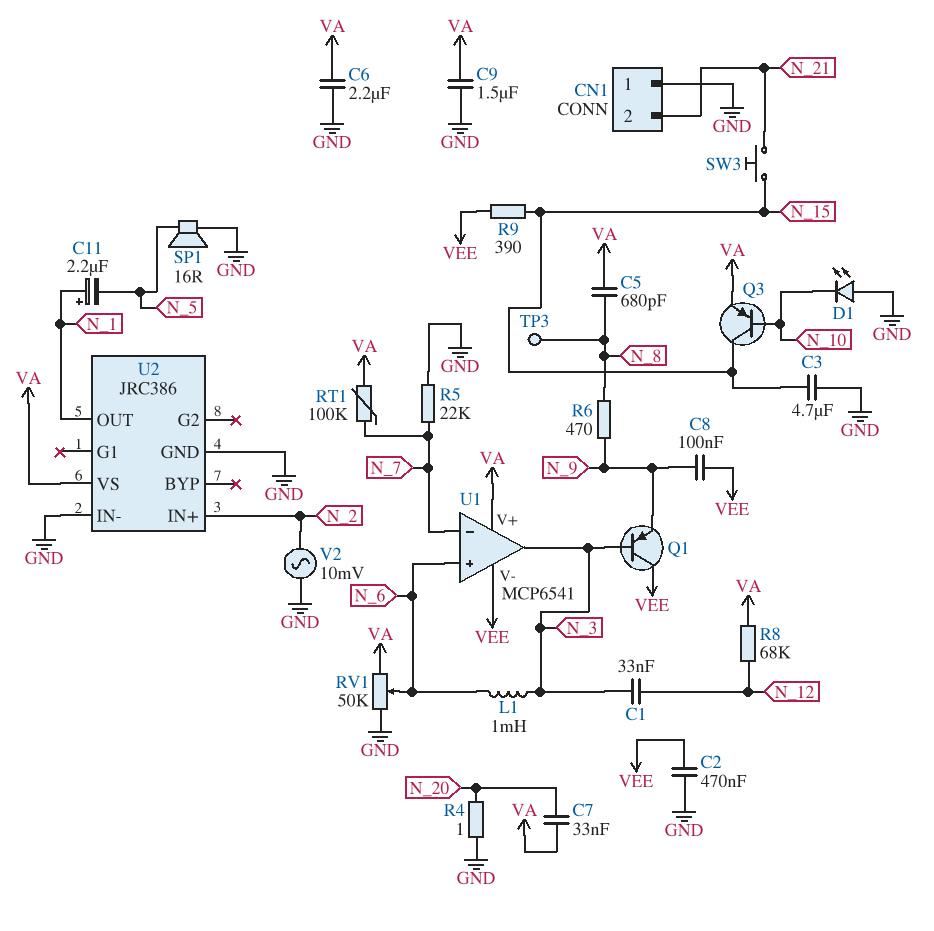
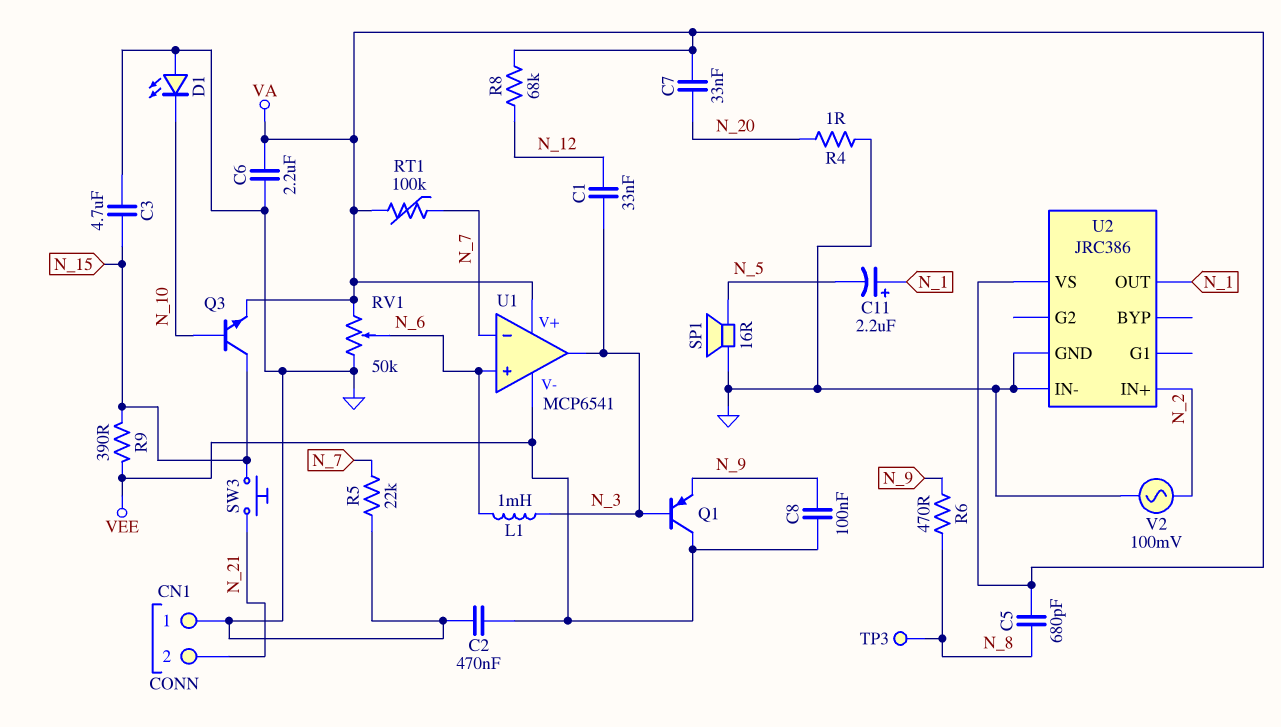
C9: 1.5uF (GND, VA) -> none
Q3: PNP (B N_10, C N_15, E VA) -> NPN (B N_10, C N_15, E VA)
V2: AC 10mV (GND, N_2) -> AC 100mV (GND, N_2)

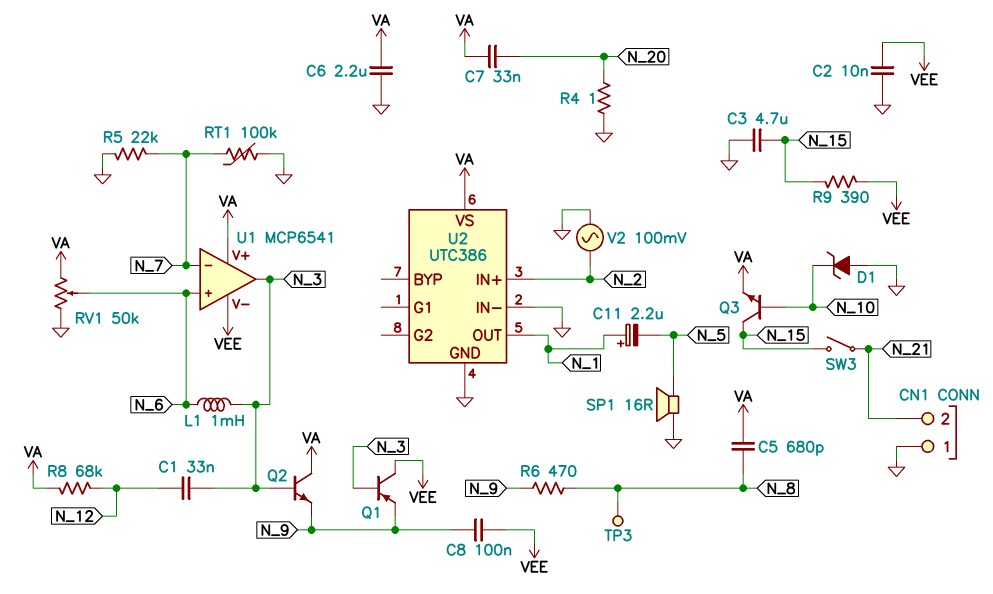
C2: 470nF (GND, VEE) -> 10nF (GND, VEE)
D1: LED (A GND, K N_10) -> zener (A GND, K N_10)
Q2: none -> NPN (B N_3, C VA, E N_9)
RT1: 100k (N_7, VA) -> 100k (GND, N_7)
SW3: button (N_15, N_21) -> switch (N_15, N_21)
U2: JRC386 -> UTC386

